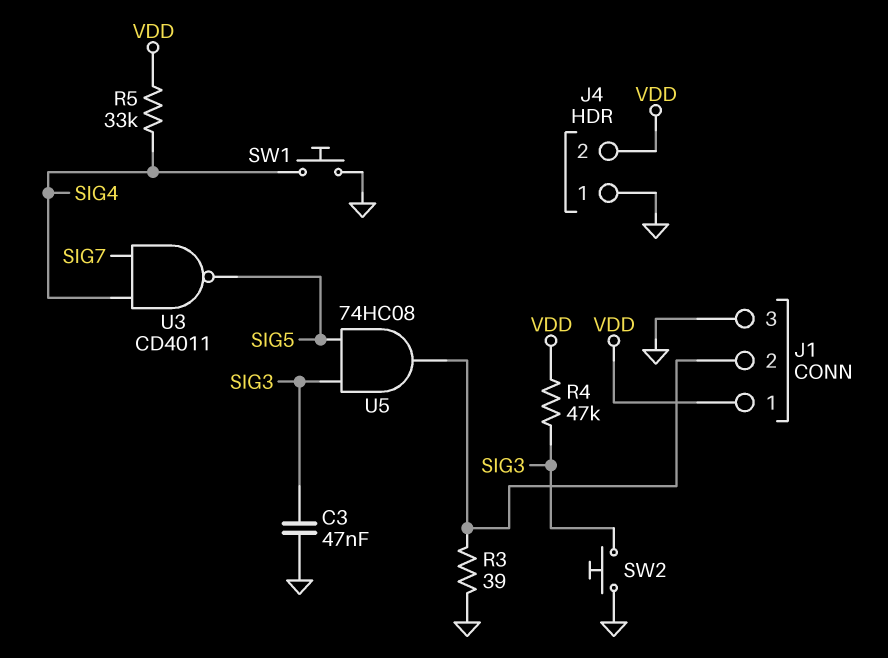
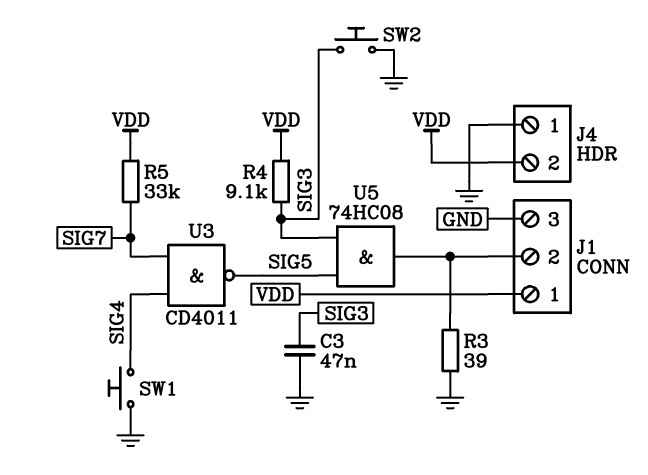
R4: 47k (SIG3, VDD) -> 9.1k (SIG3, VDD)
R5: 33k (SIG4, VDD) -> 33k (SIG7, VDD)

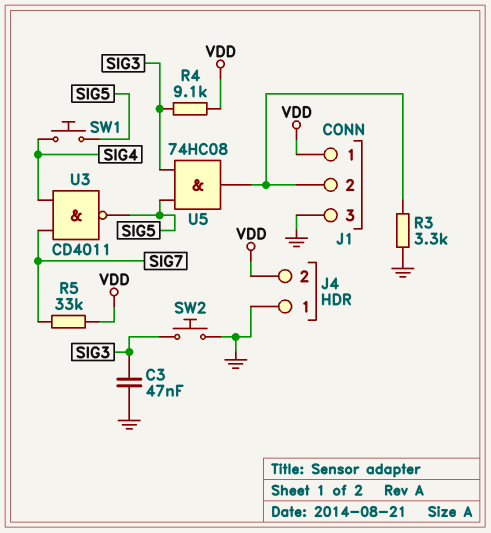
R3: 39 (GND, J1/2) -> 3.3k (GND, J1/2)
SW1: button (GND, SIG4) -> button (SIG4, SIG5)

